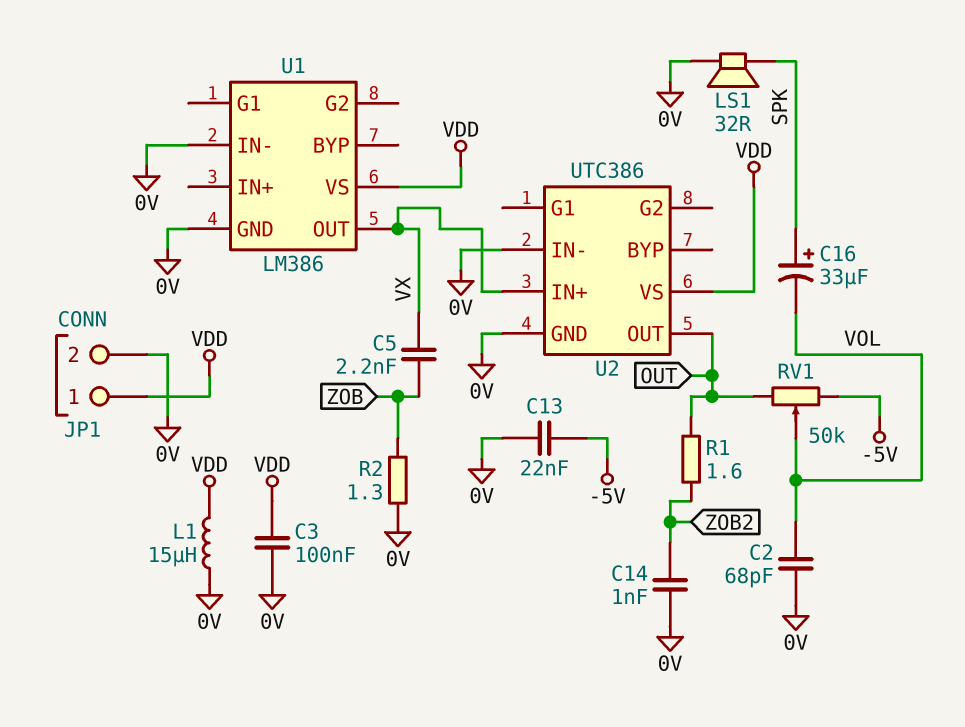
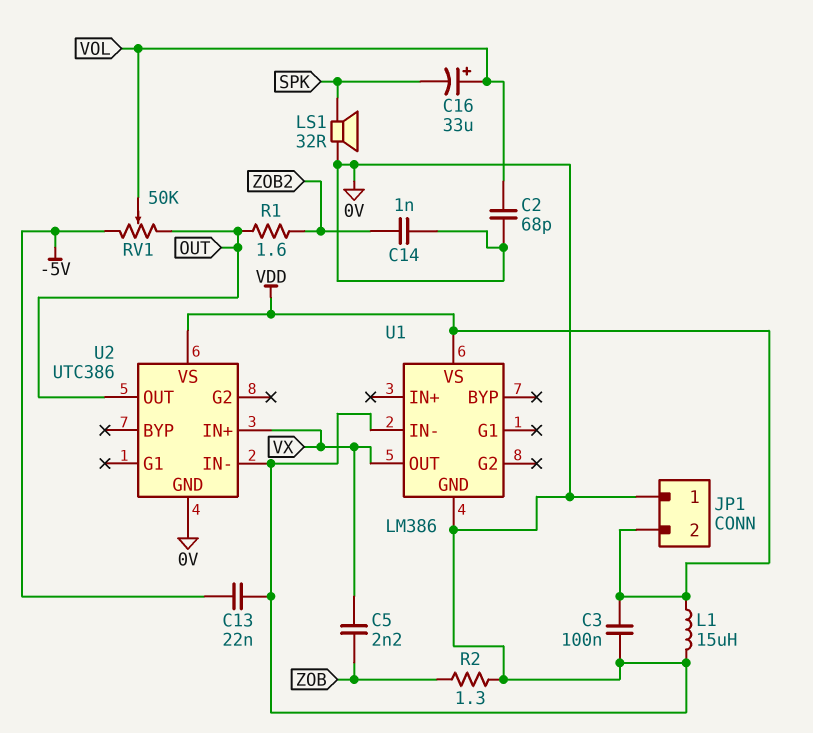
C16: 33uF (plus SPK, minus VOL) -> 33uF (plus VOL, minus SPK)
JP1 pin 1: VDD -> 0V
JP1 pin 2: 0V -> VDD

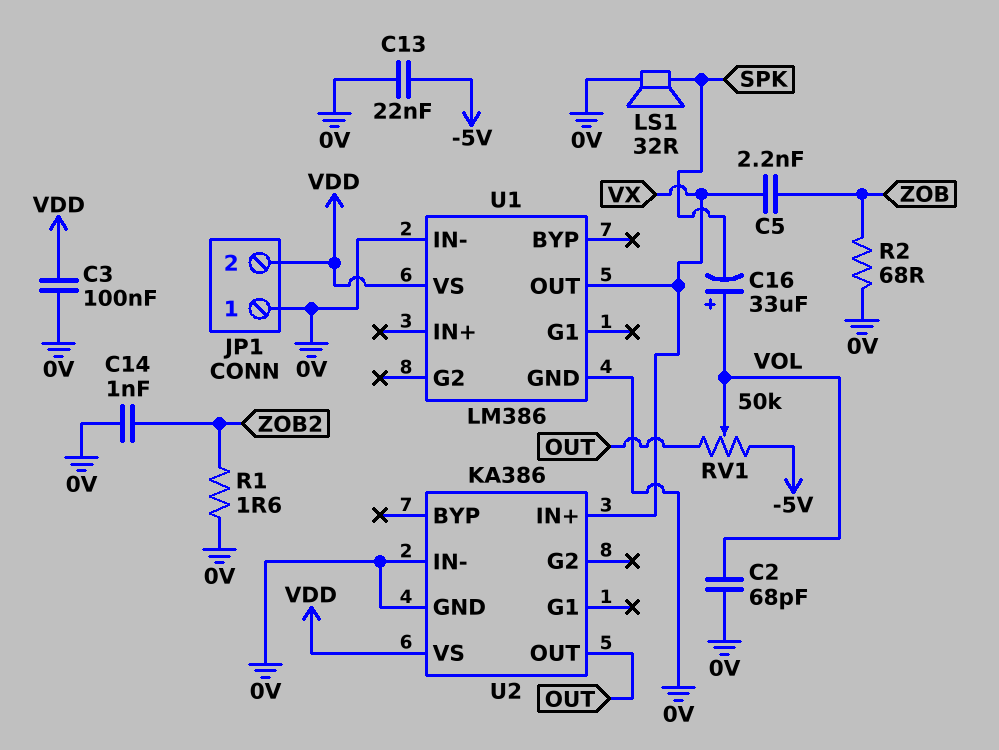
L1: 15uH (0V, VDD) -> none
R1: 1.6 (OUT, ZOB2) -> 1.6 (0V, ZOB2)
R2: 1.3 (0V, ZOB) -> 68 (0V, ZOB)
U2: UTC386 -> KA386

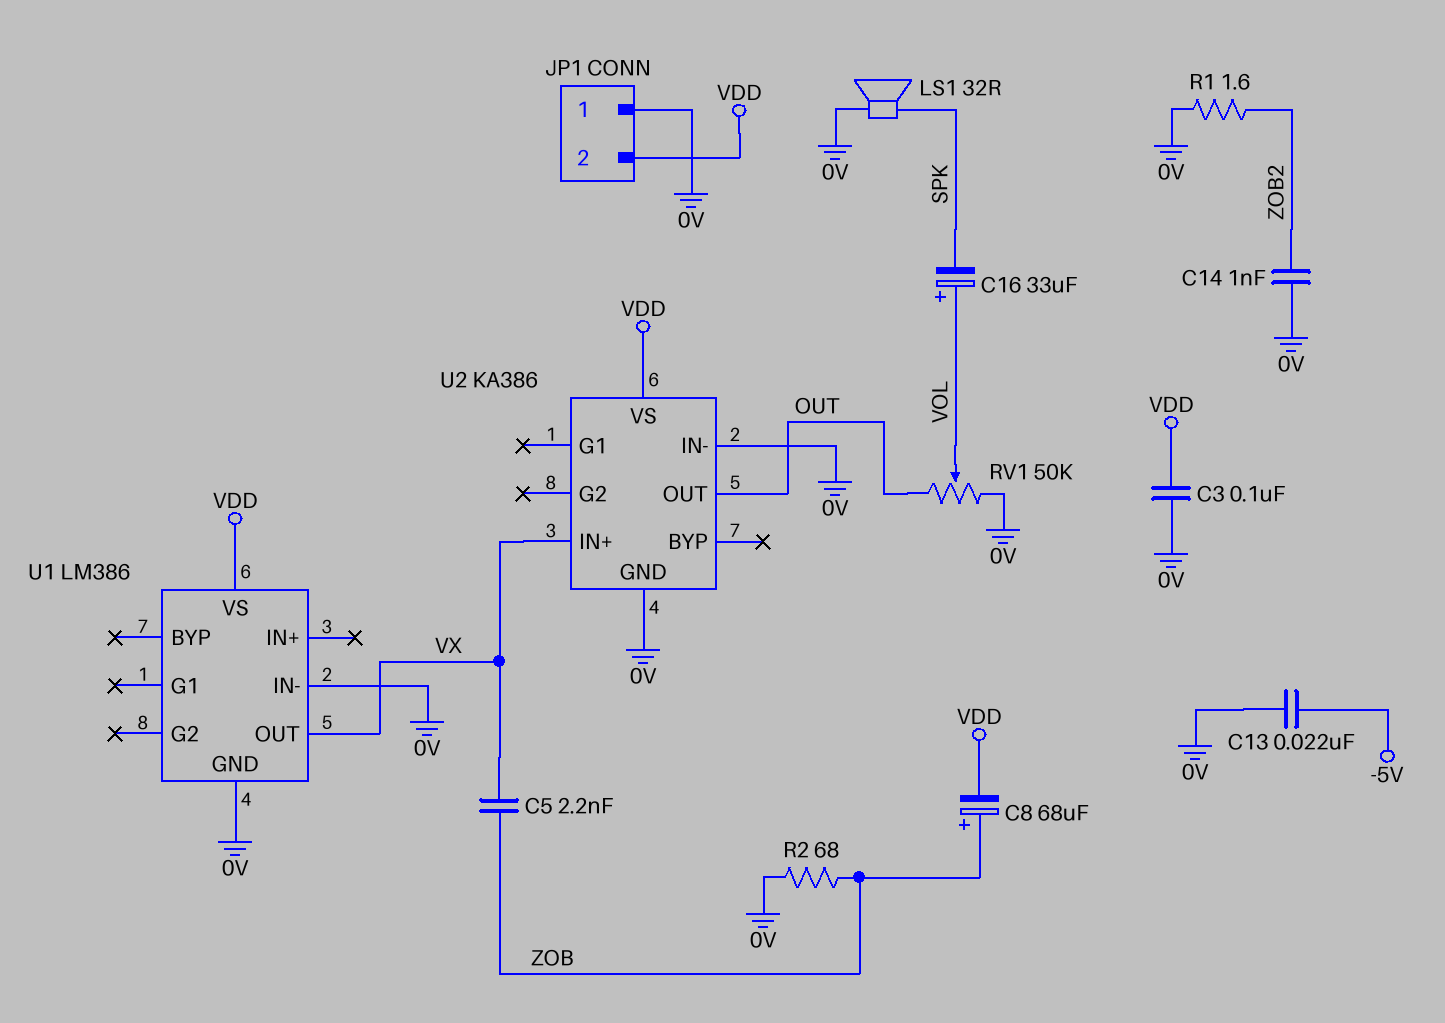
C2: 68pF (0V, VOL) -> none
C8: none -> 68uF (plus ZOB, minus VDD)
RV1: 50k (-5V, OUT, wiper VOL) -> 50k (0V, OUT, wiper VOL)

